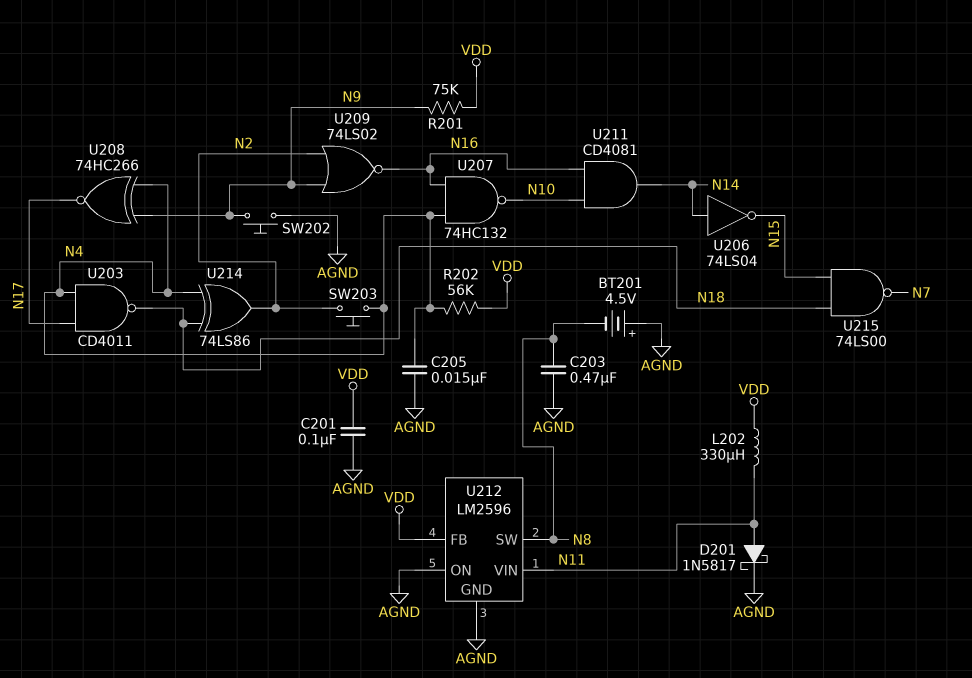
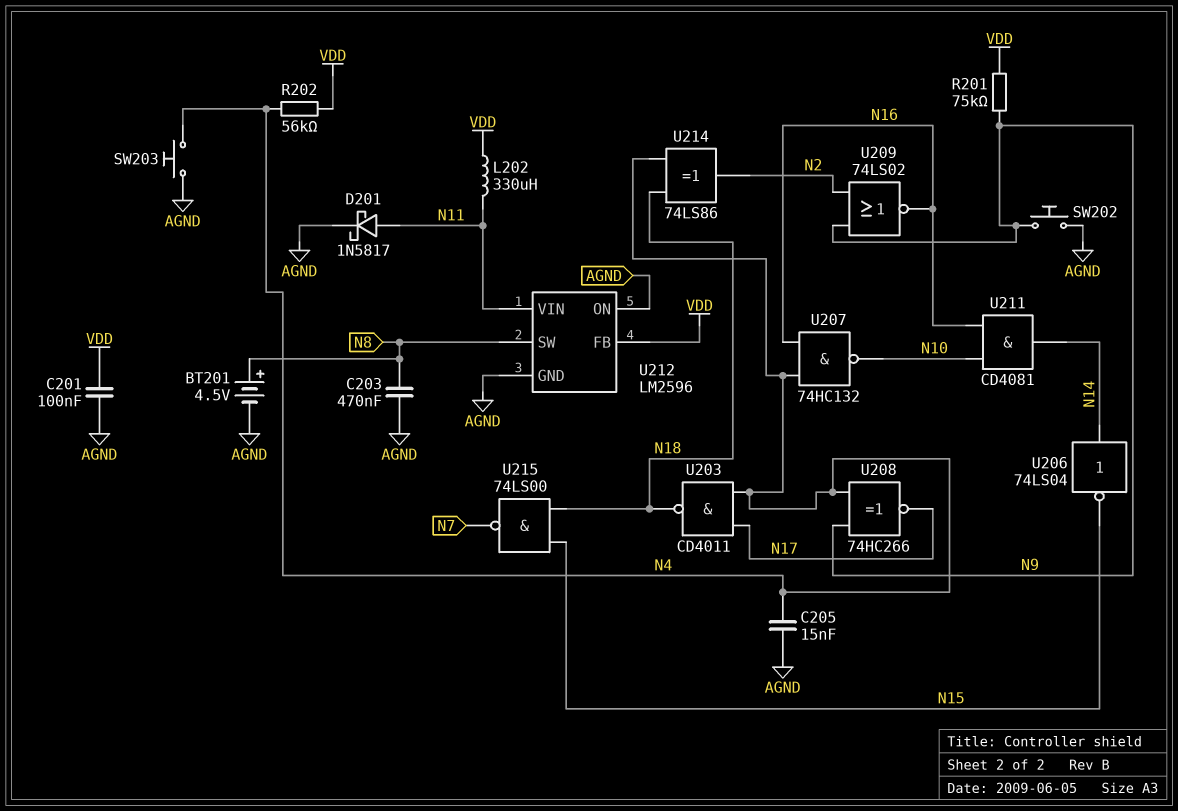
BT201: 4.5V (plus AGND, minus N8) -> 4.5V (plus N8, minus AGND)
SW203: button (N2, N4) -> button (AGND, N4)

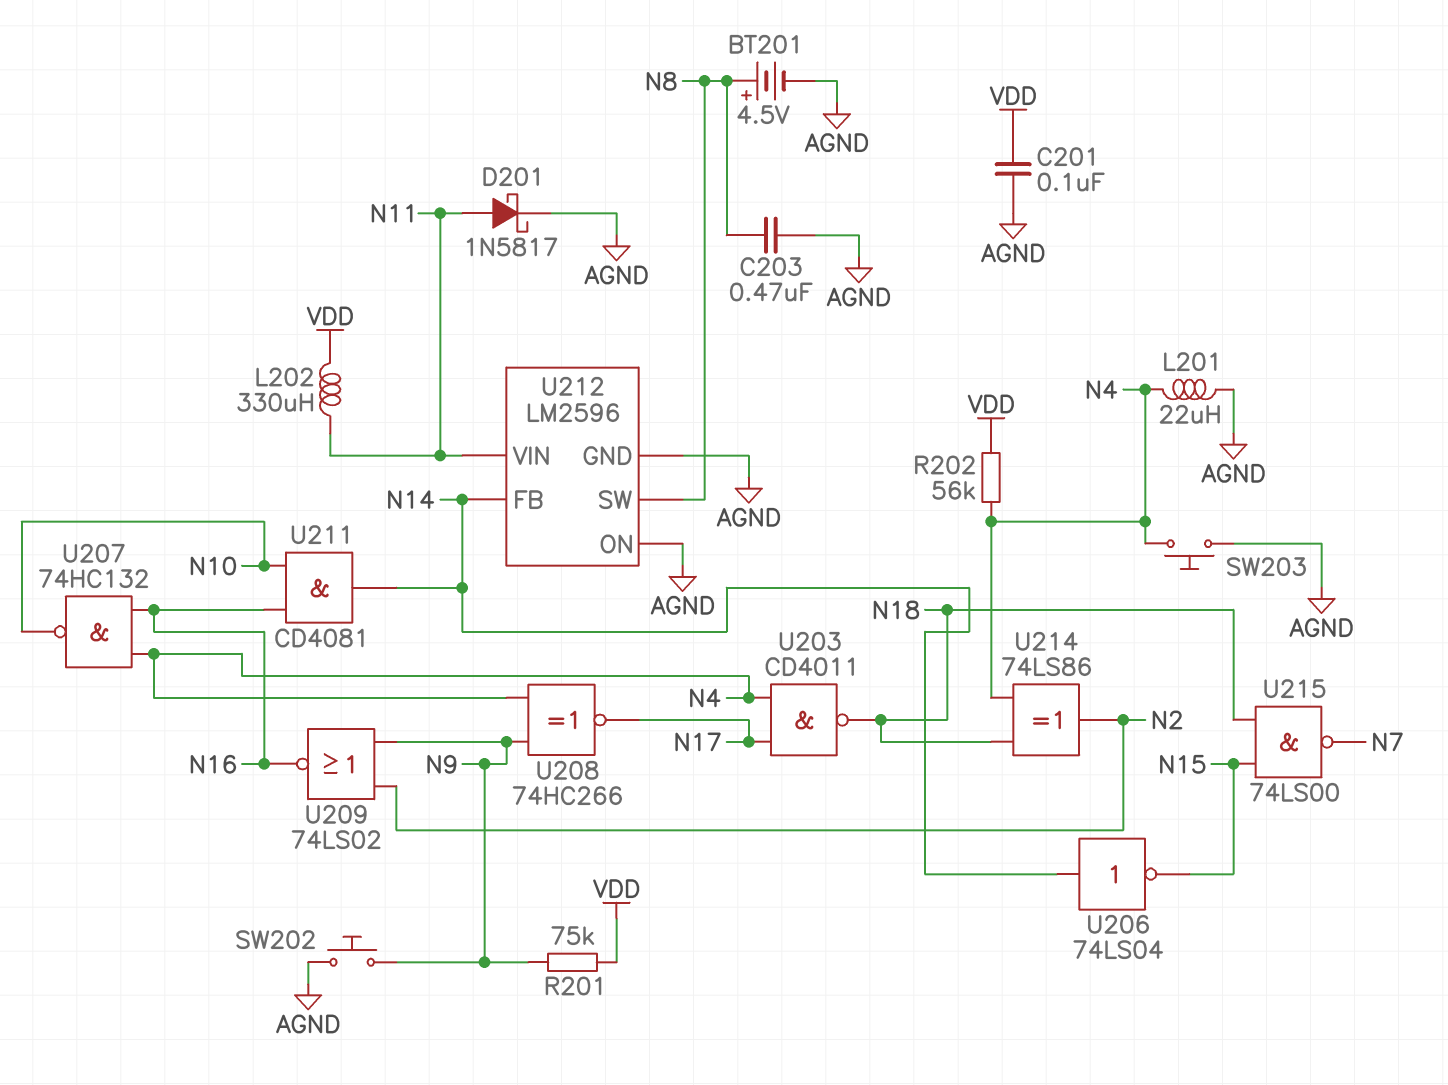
C205: 15nF (AGND, N4) -> none
L201: none -> 22uH (AGND, N4)
U212 pin FB: VDD -> N14

